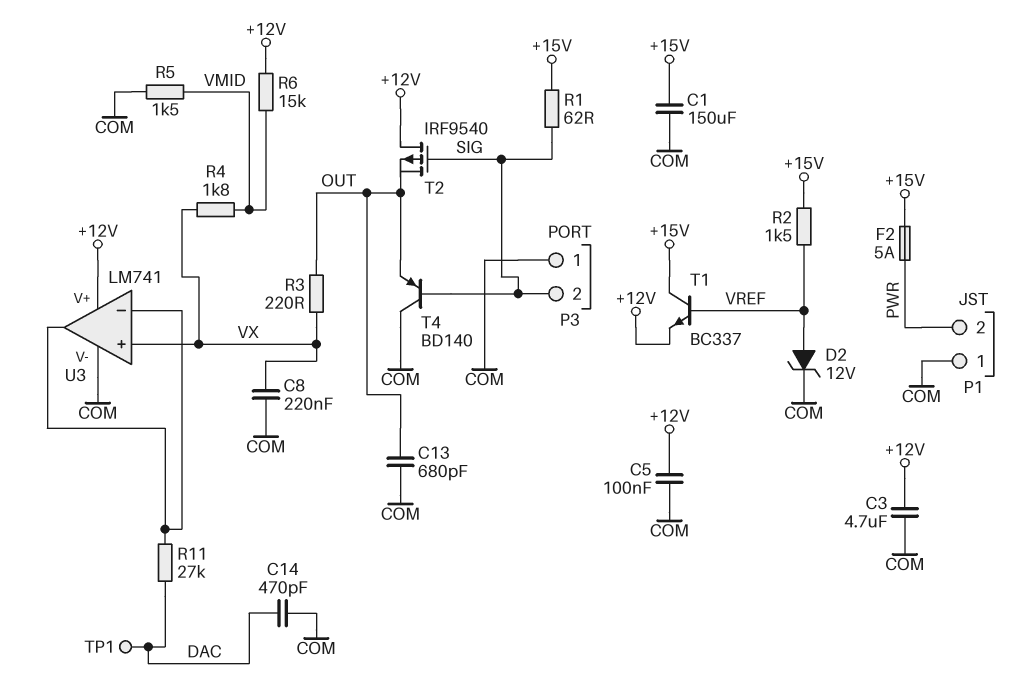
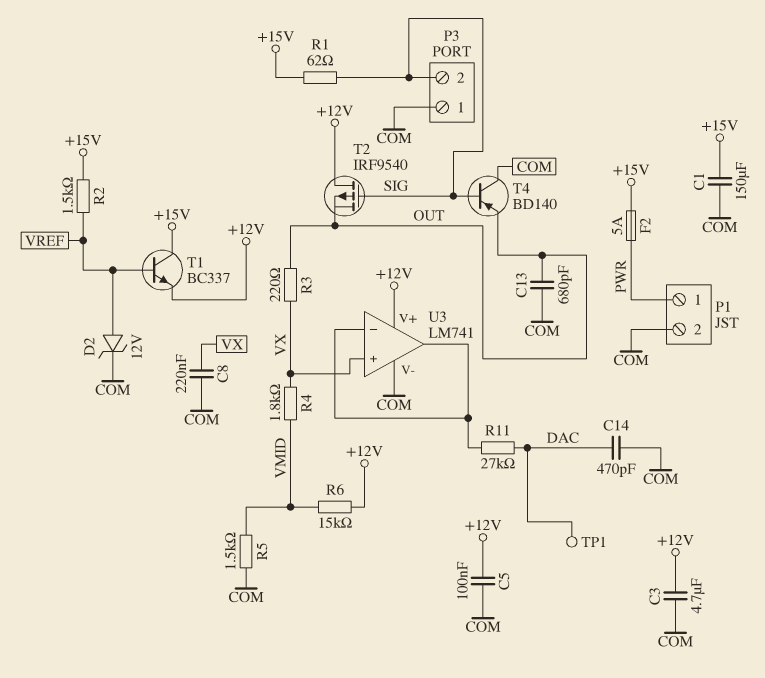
P1 pin 1: COM -> PWR
P1 pin 2: PWR -> COM

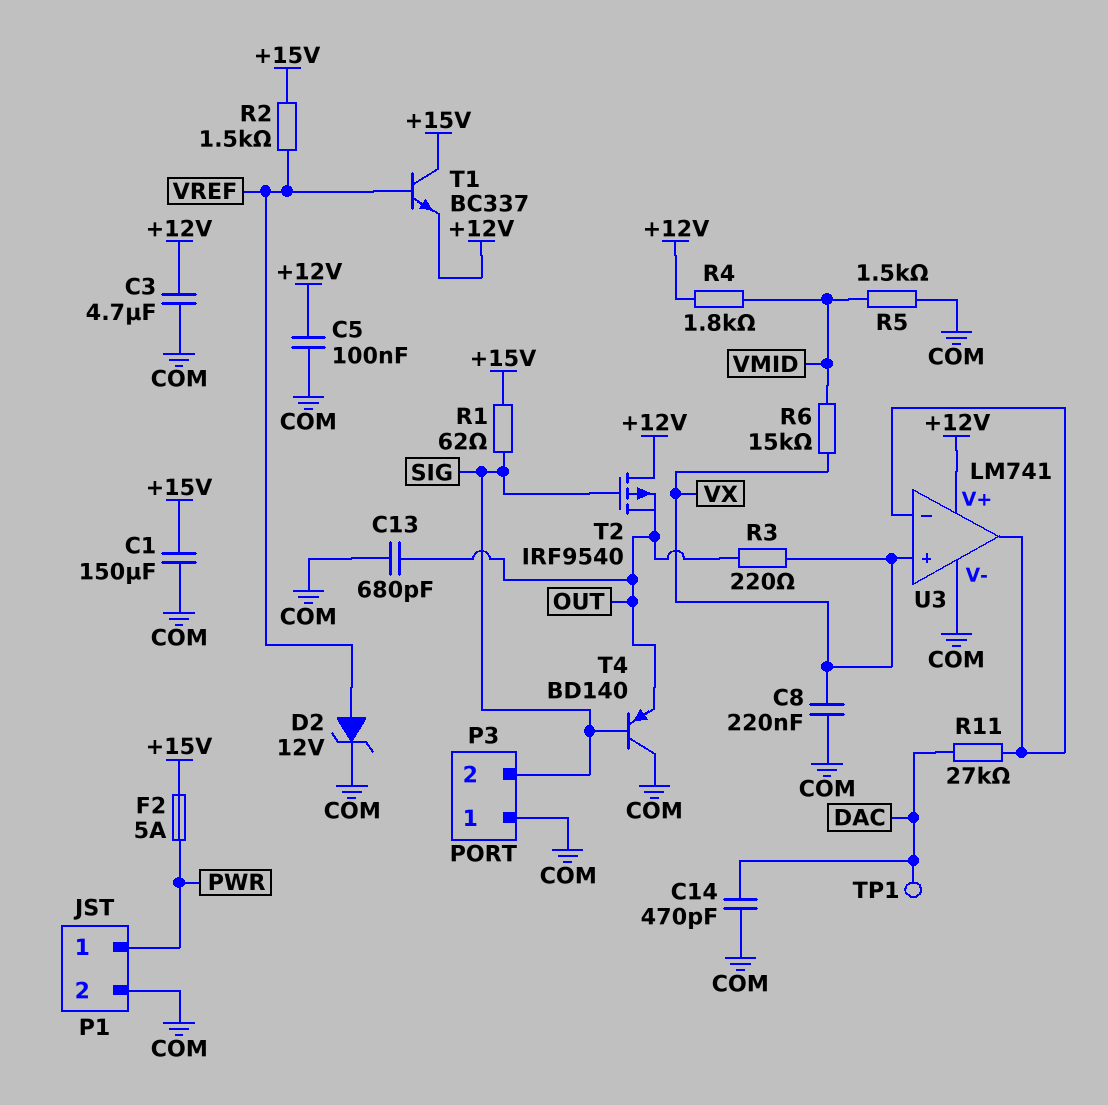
R4: 1.8k (VMID, VX) -> 1.8k (+12V, VMID)
R6: 15k (+12V, VMID) -> 15k (VMID, VX)

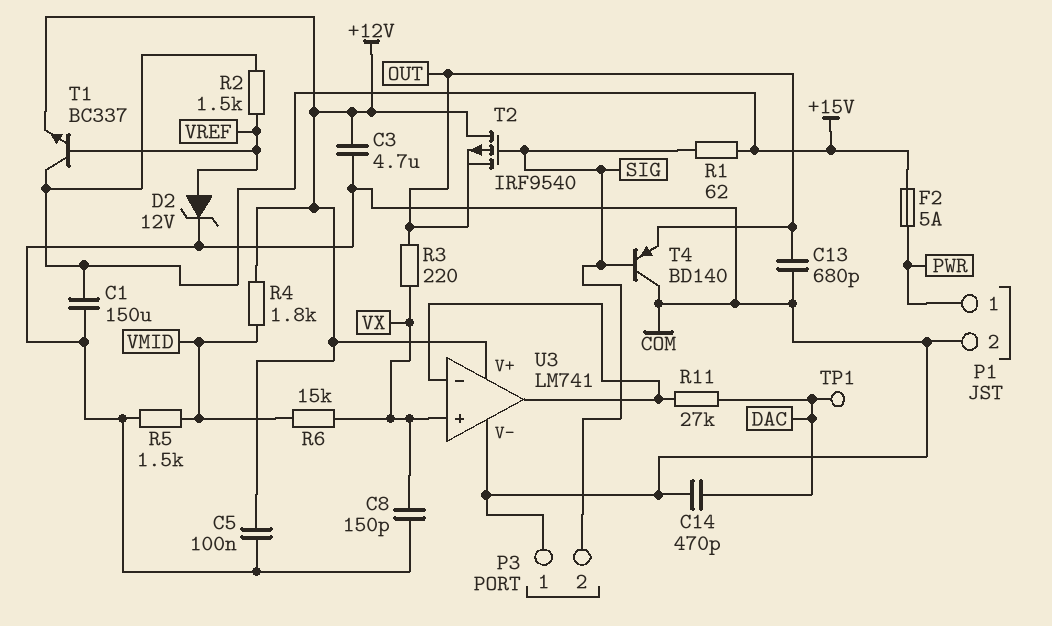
C8: 220nF (COM, VX) -> 150pF (COM, VX)

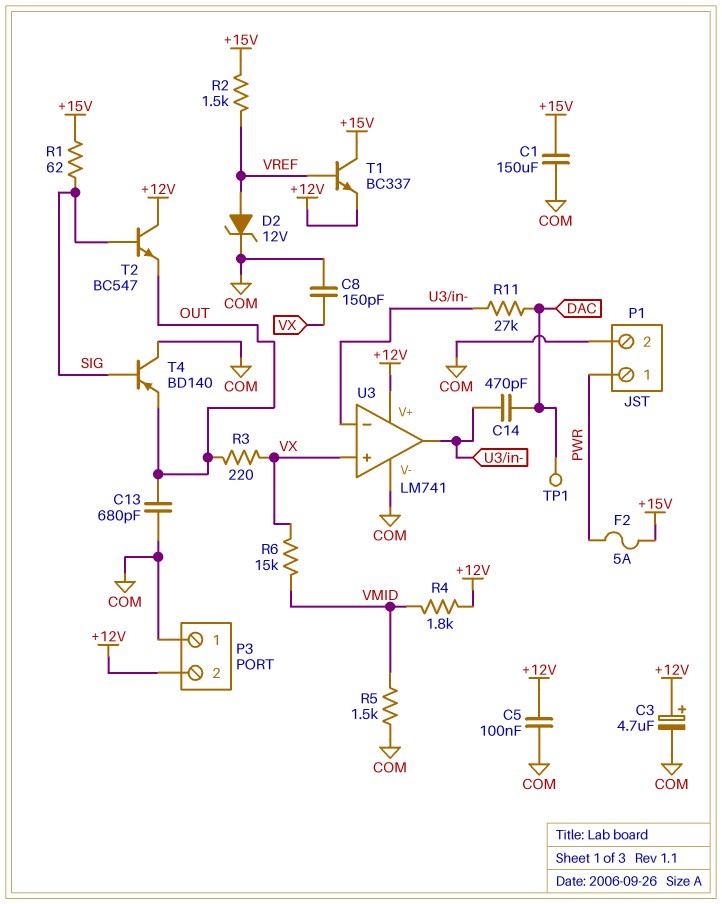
C3: 4.7uF (+12V, COM) -> 4.7uF (plus +12V, minus COM)
C14: 470pF (COM, DAC) -> 470pF (DAC, U3/in-)
P3 pin 2: SIG -> +12V
T2: PMOS IRF9540 (G SIG, D +12V, S OUT) -> NPN BC547 (B SIG, C +12V, E OUT)

